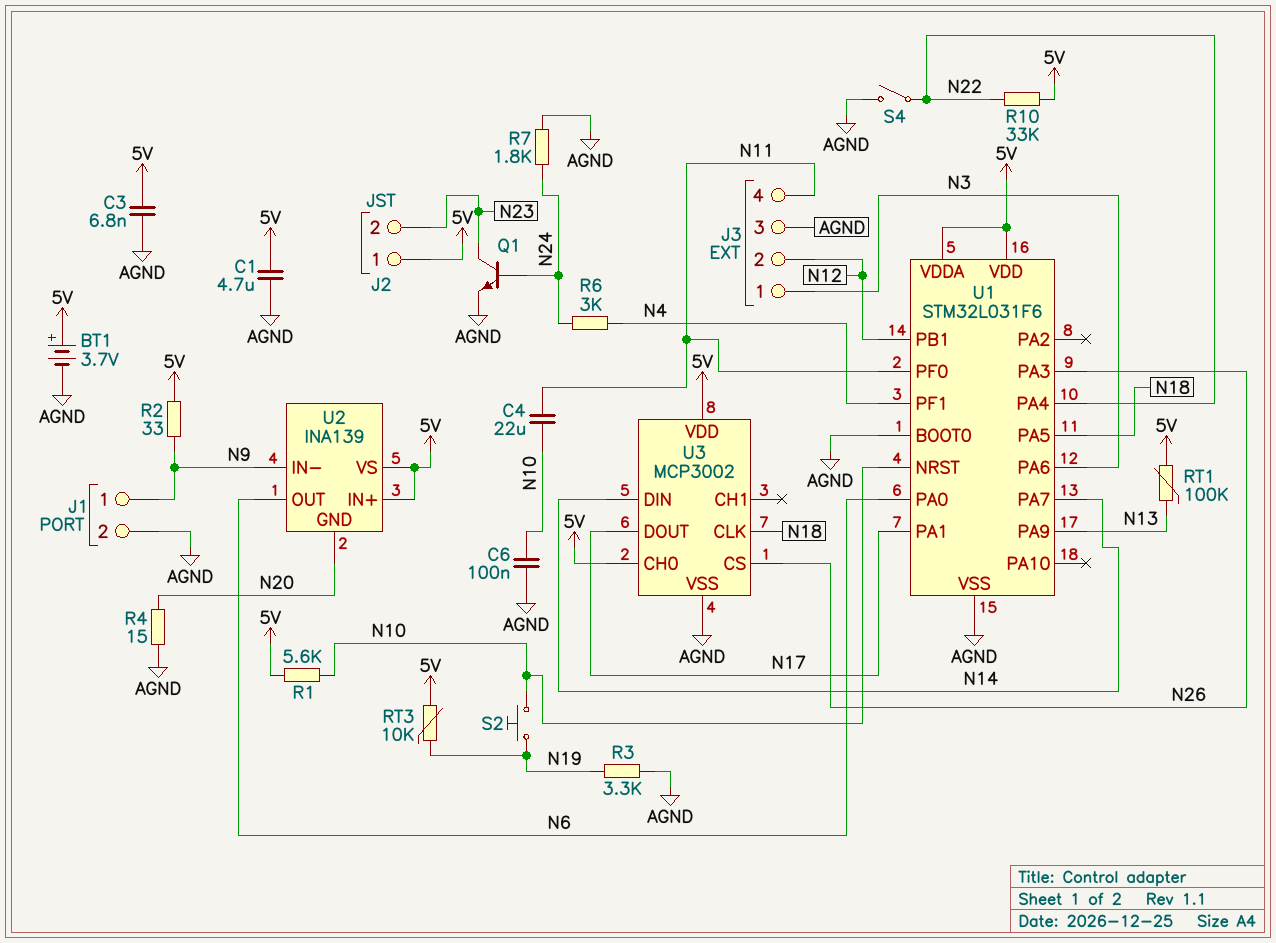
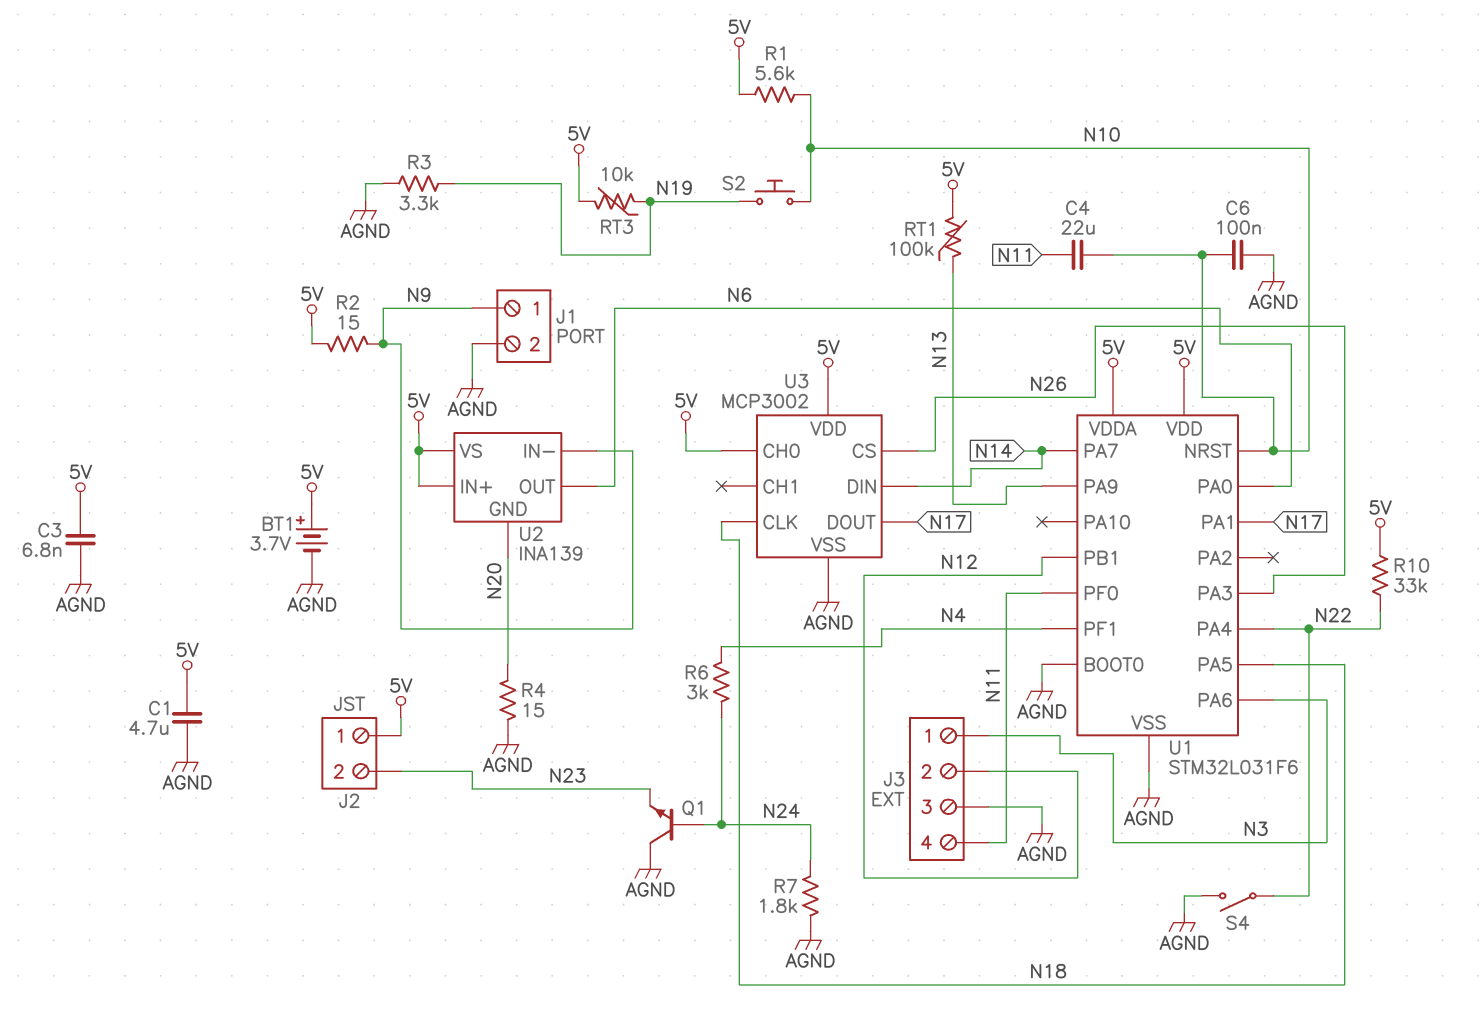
Q1: NPN (B N24, C N23, E AGND) -> NPN (B N24, C AGND, E N23)
R2: 33 (5V, N9) -> 15 (5V, N9)

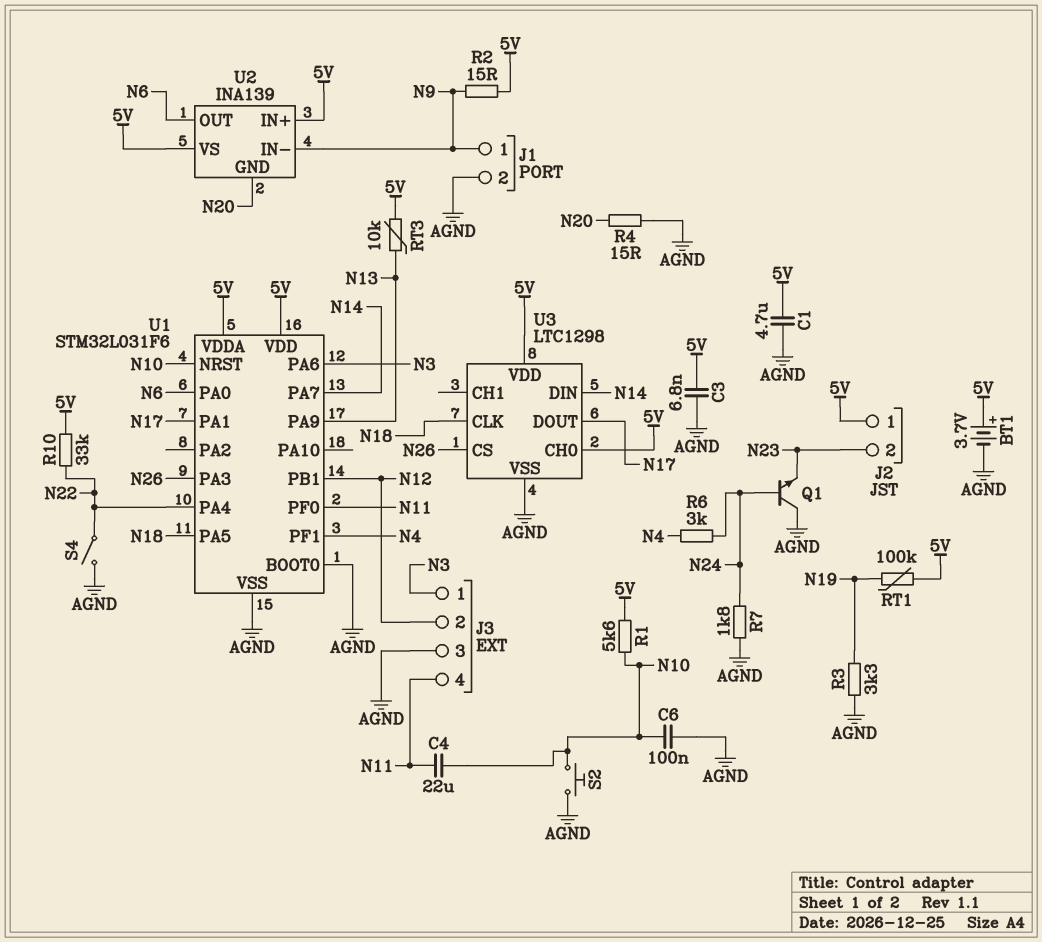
RT1: 100k (5V, N13) -> 100k (5V, N19)
RT3: 10k (5V, N19) -> 10k (5V, N13)
S2: button (N10, N19) -> button (AGND, N10)
U3: MCP3002 -> LTC1298

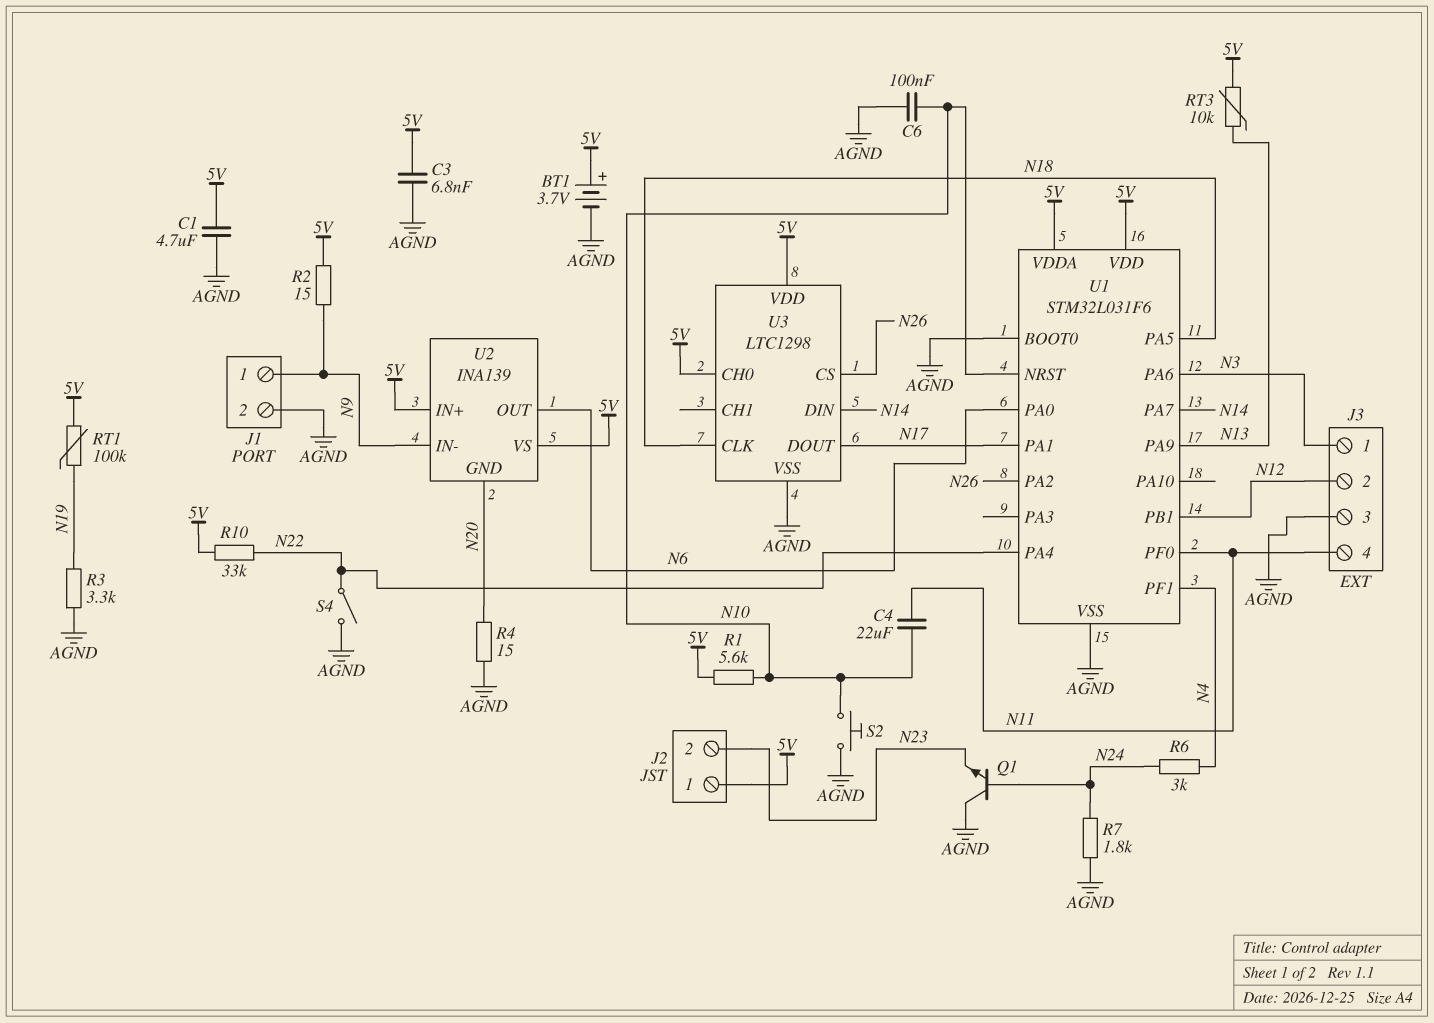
U1 pin PA2: none -> N26
U1 pin PA3: N26 -> none

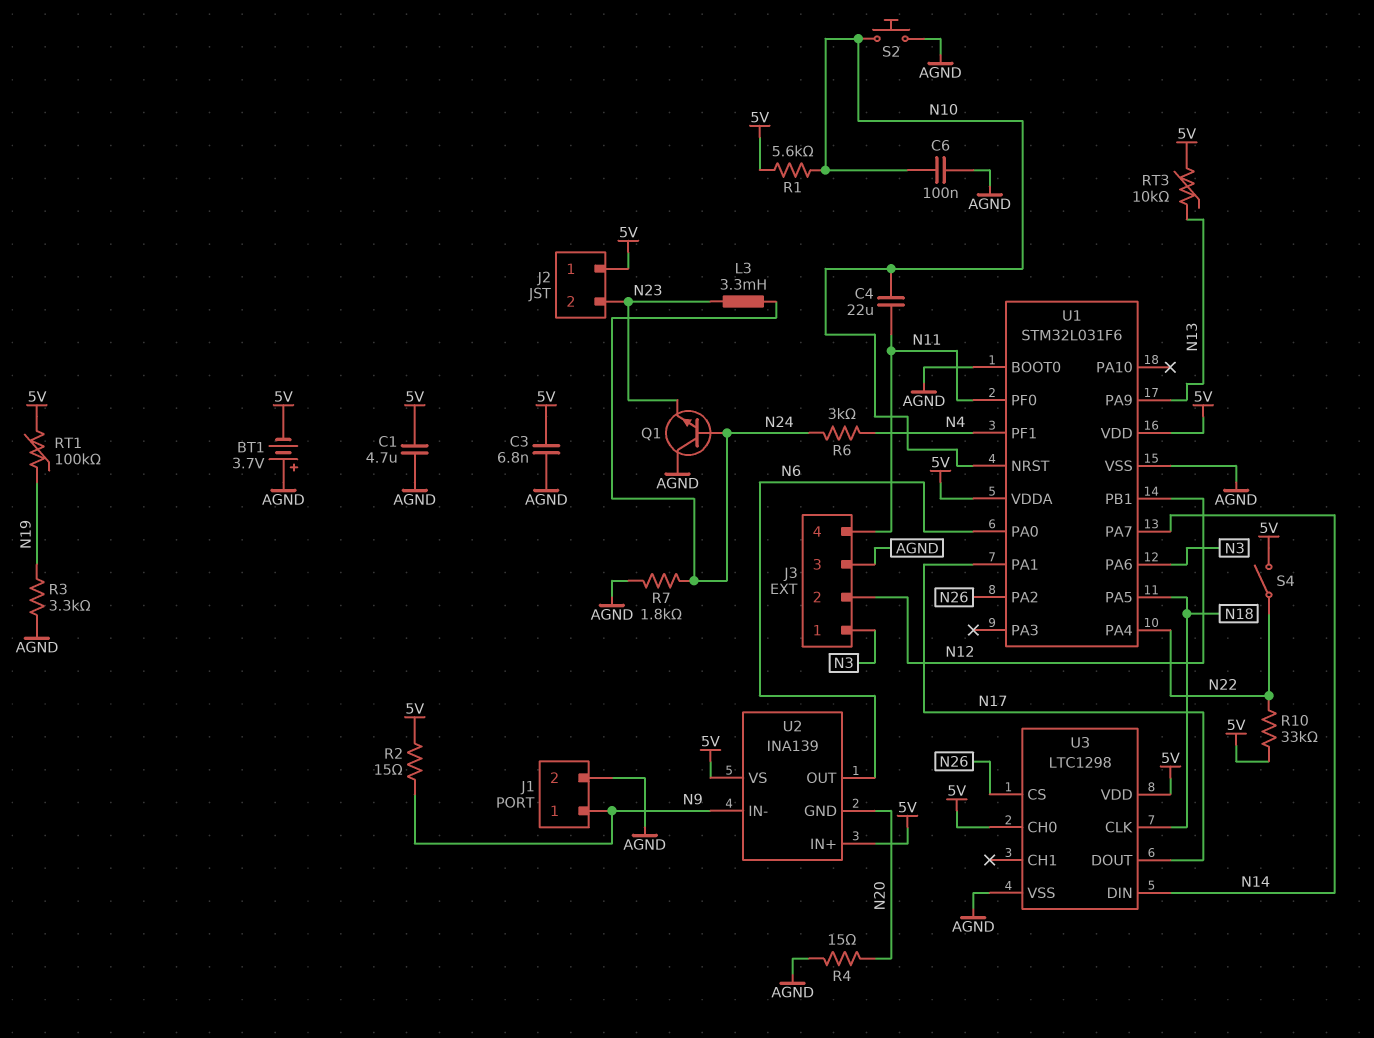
BT1: 3.7V (plus 5V, minus AGND) -> 3.7V (plus AGND, minus 5V)
L3: none -> 3.3mH (N23, N24)
S4: switch (AGND, N22) -> switch (5V, N22)

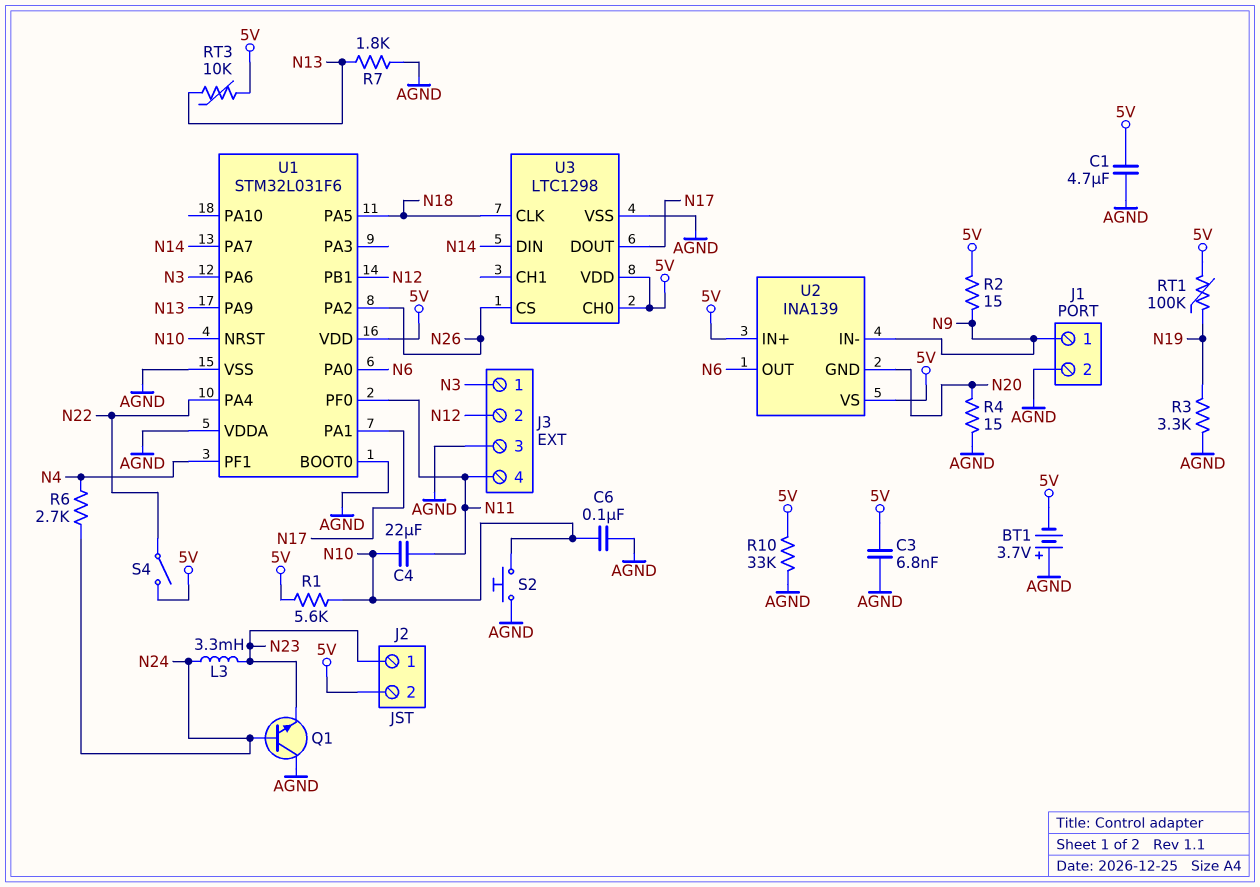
J2 pin 1: 5V -> N23
J2 pin 2: N23 -> 5V
R6: 3k (N4, N24) -> 2.7k (N4, N24)
R7: 1.8k (AGND, N24) -> 1.8k (AGND, N13)
R10: 33k (5V, N22) -> 33k (5V, AGND)
U1 pin VDDA: 5V -> AGND

